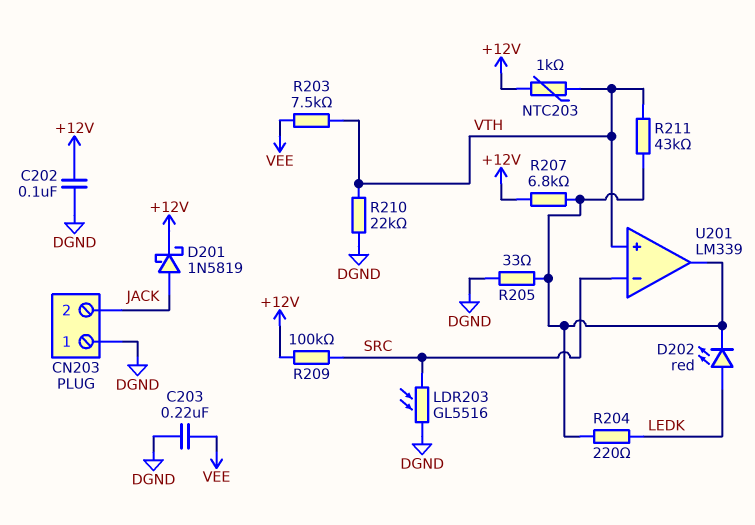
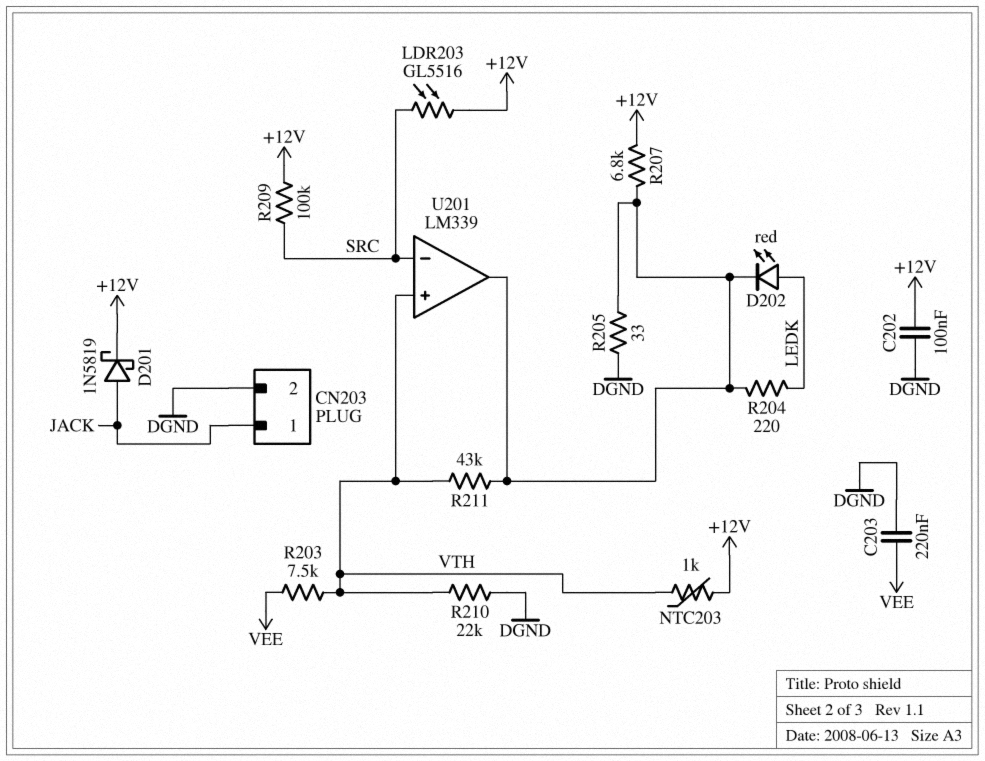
CN203 pin 1: DGND -> JACK
CN203 pin 2: JACK -> DGND
LDR203: GL5516 (DGND, SRC) -> GL5516 (+12V, SRC)

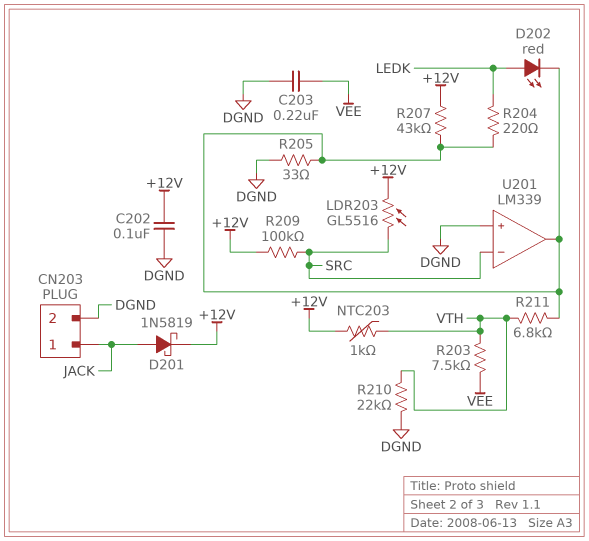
R207: 6.8k (+12V, U201/out) -> 43k (+12V, U201/out)
R211: 43k (U201/out, VTH) -> 6.8k (U201/out, VTH)
U201 pin in+: VTH -> DGND

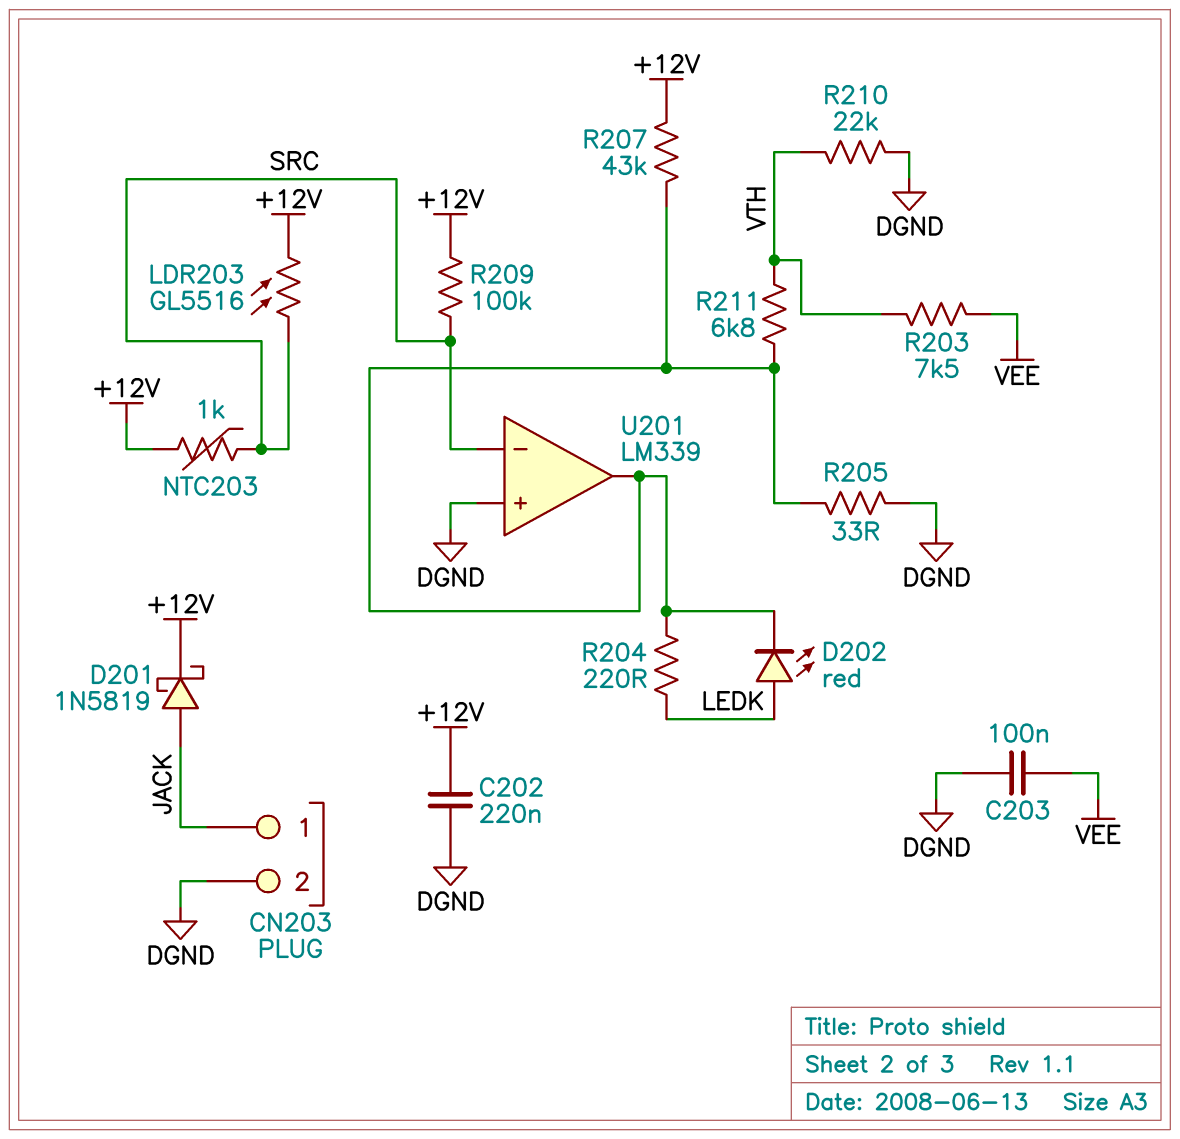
C202: 100nF (+12V, DGND) -> 220nF (+12V, DGND)
C203: 220nF (DGND, VEE) -> 100nF (DGND, VEE)
NTC203: 1k (+12V, VTH) -> 1k (+12V, SRC)

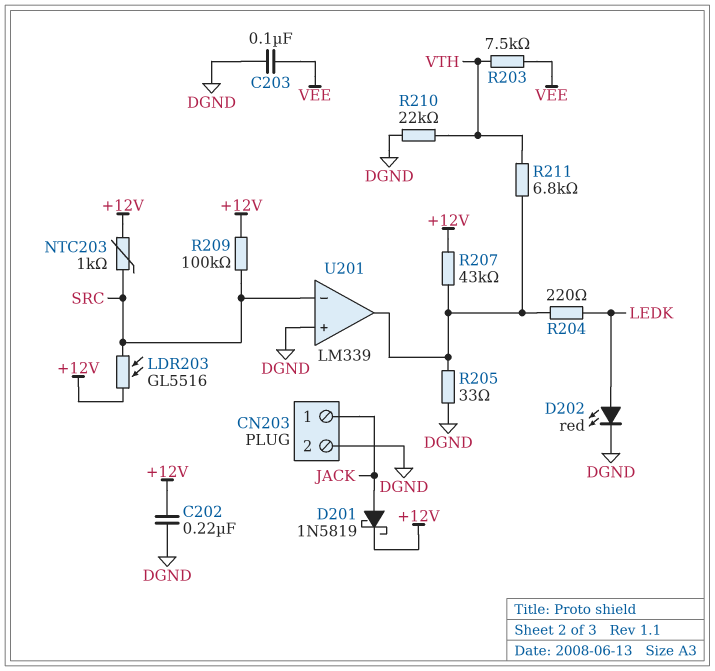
D202: LED red (A LEDK, K U201/out) -> LED red (A LEDK, K DGND)

